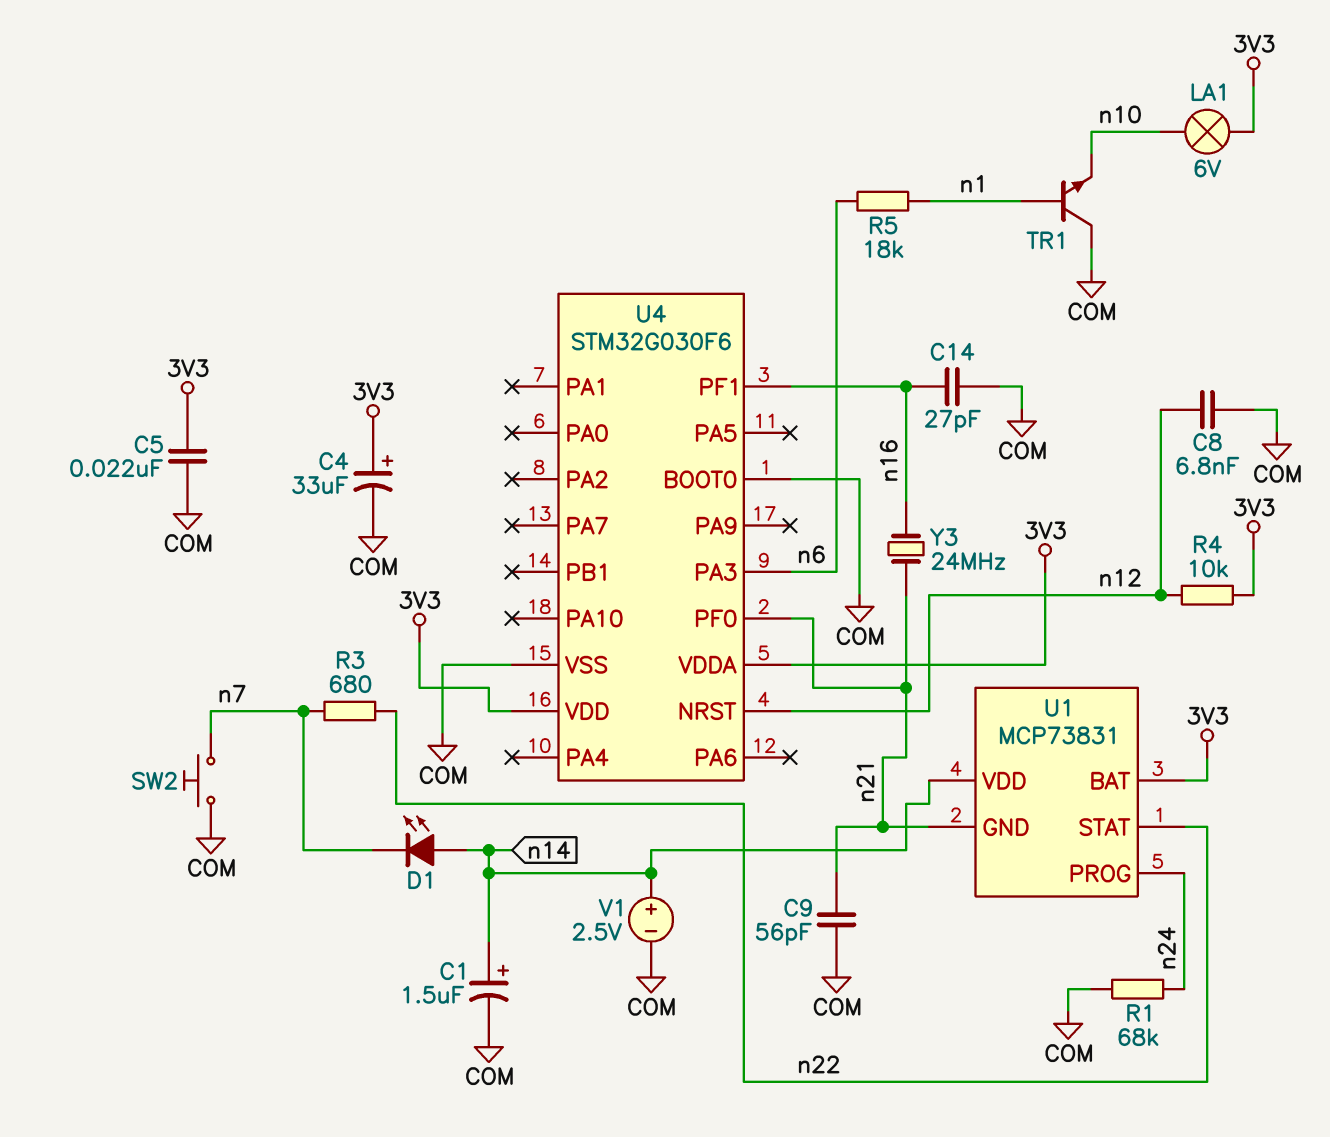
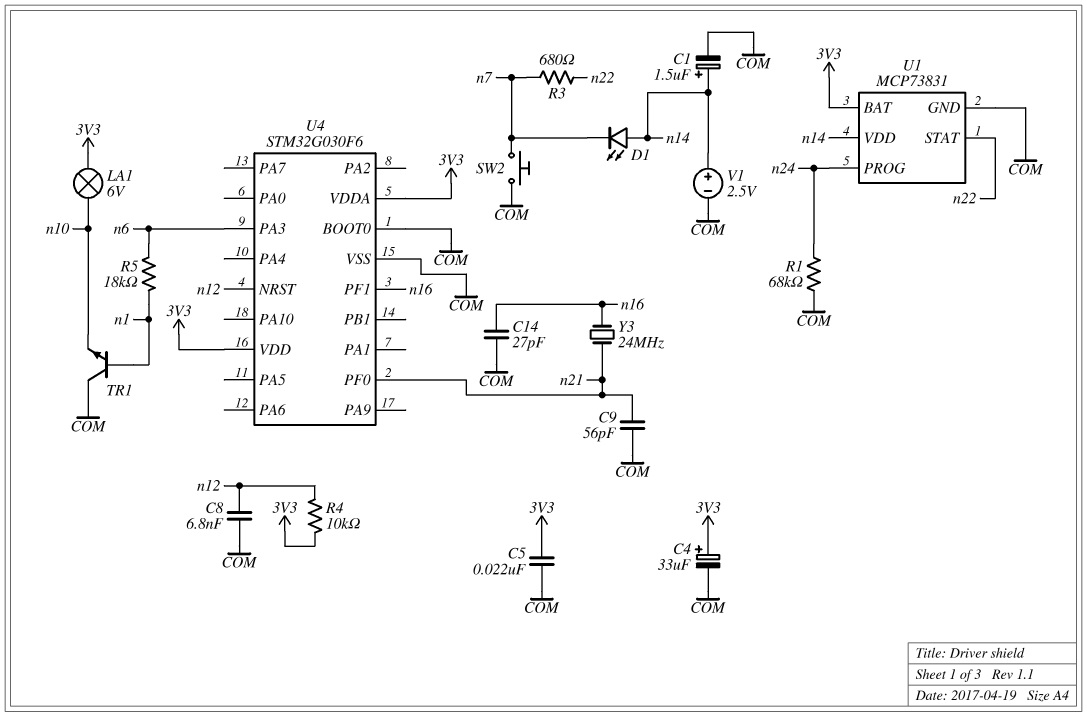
U1 pin GND: n21 -> COM

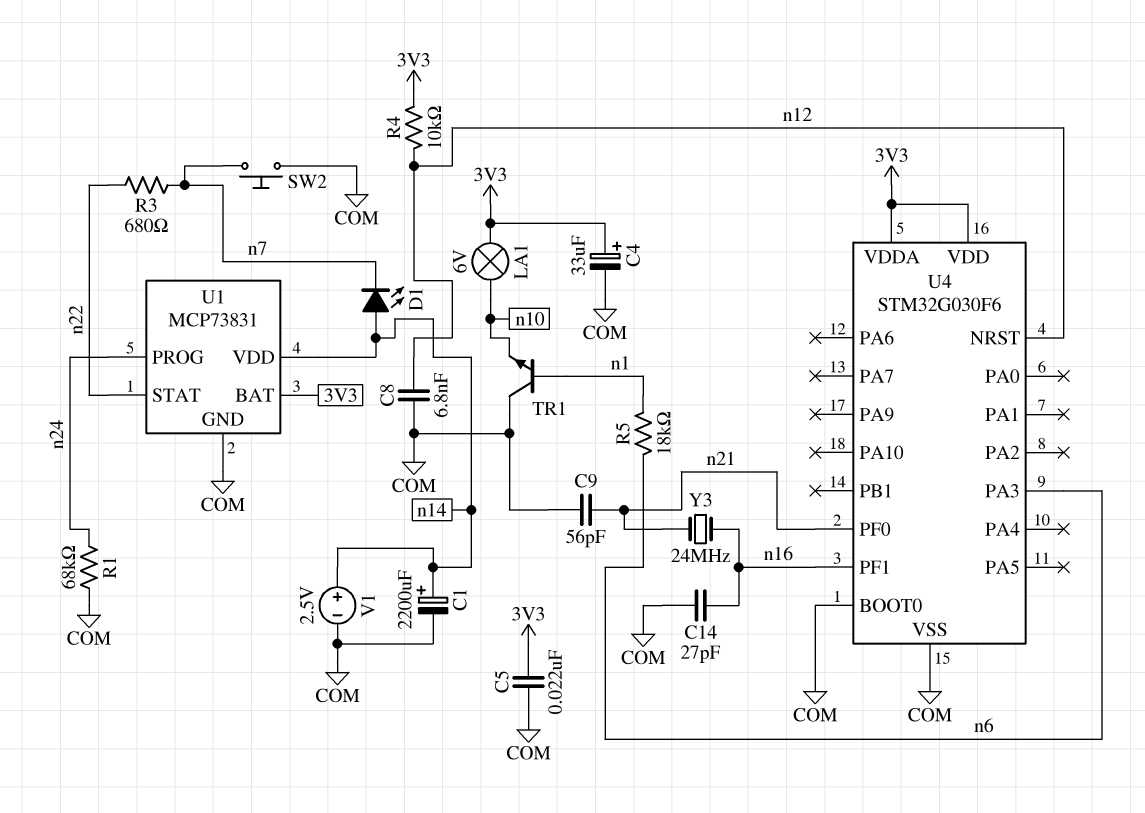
C1: 1.5uF (plus n14, minus COM) -> 2200uF (plus n14, minus COM)

